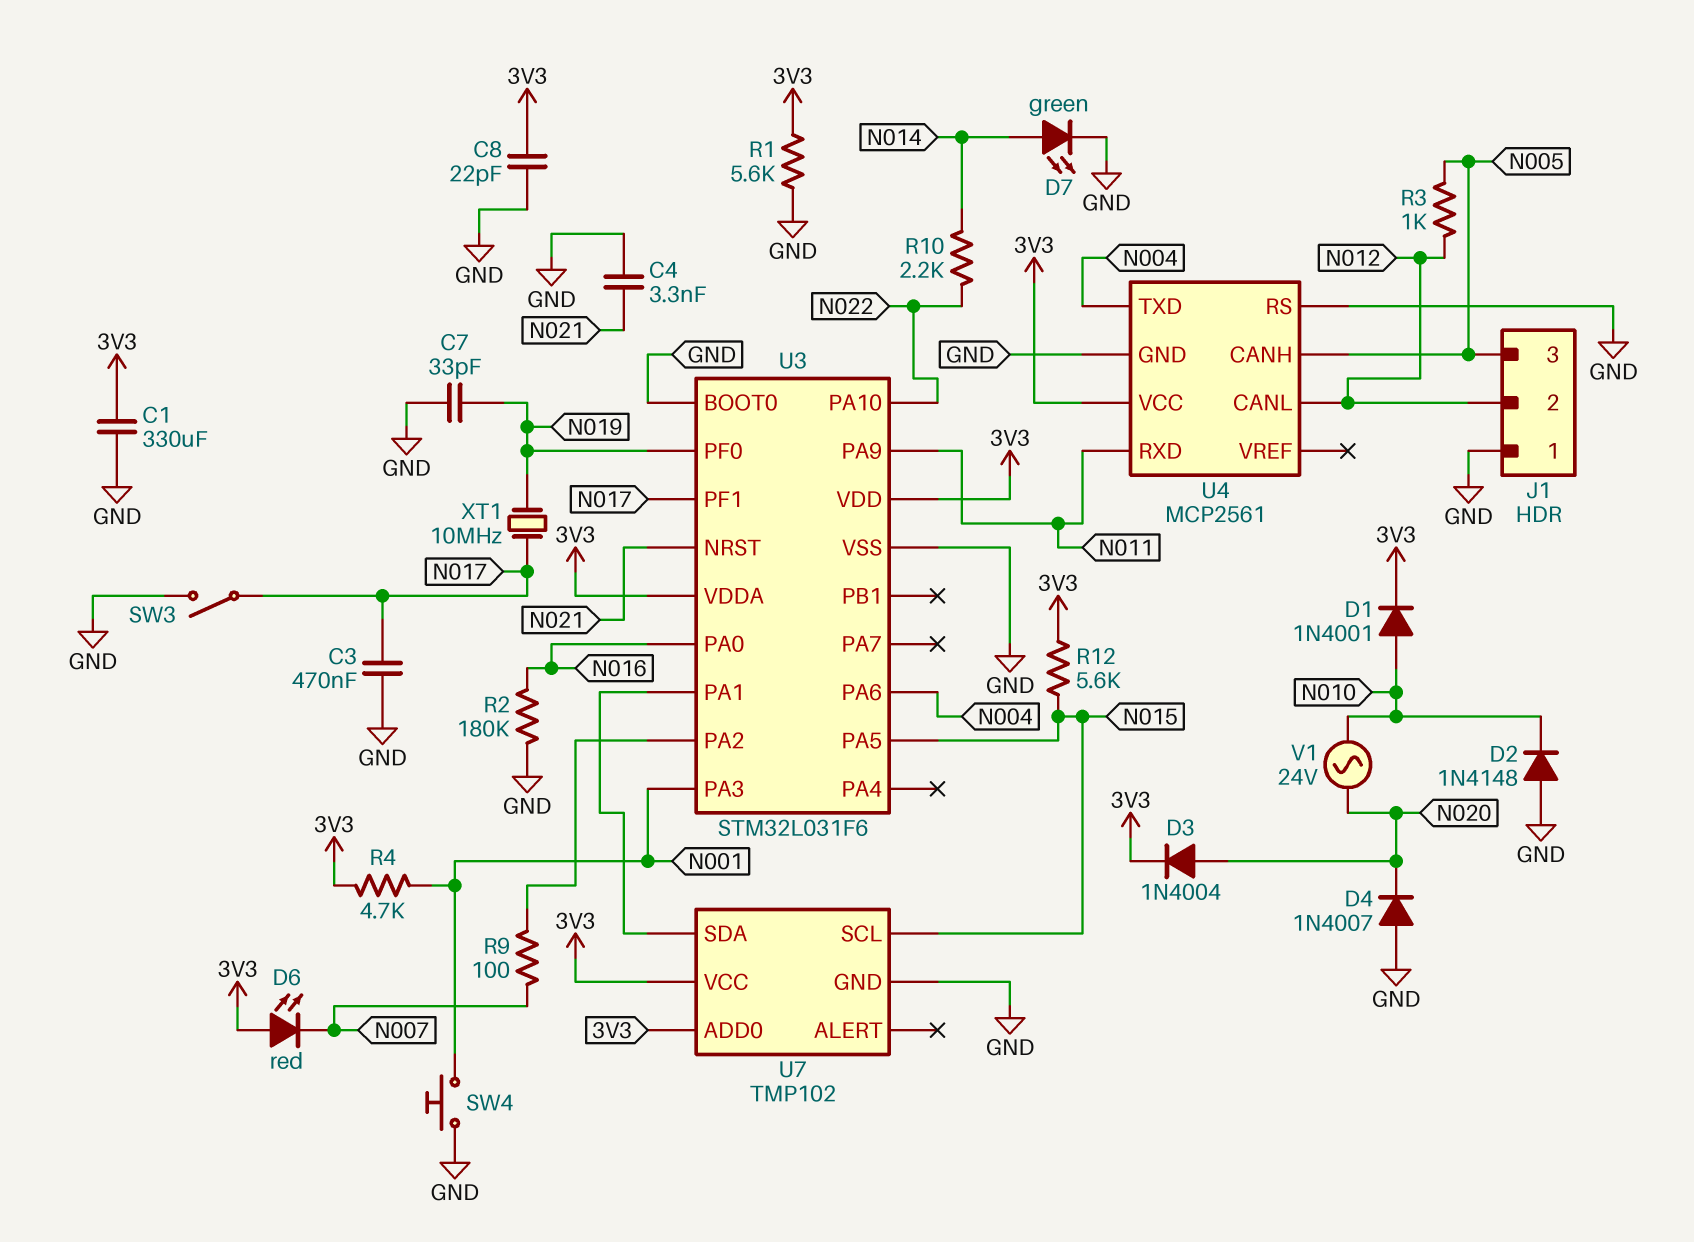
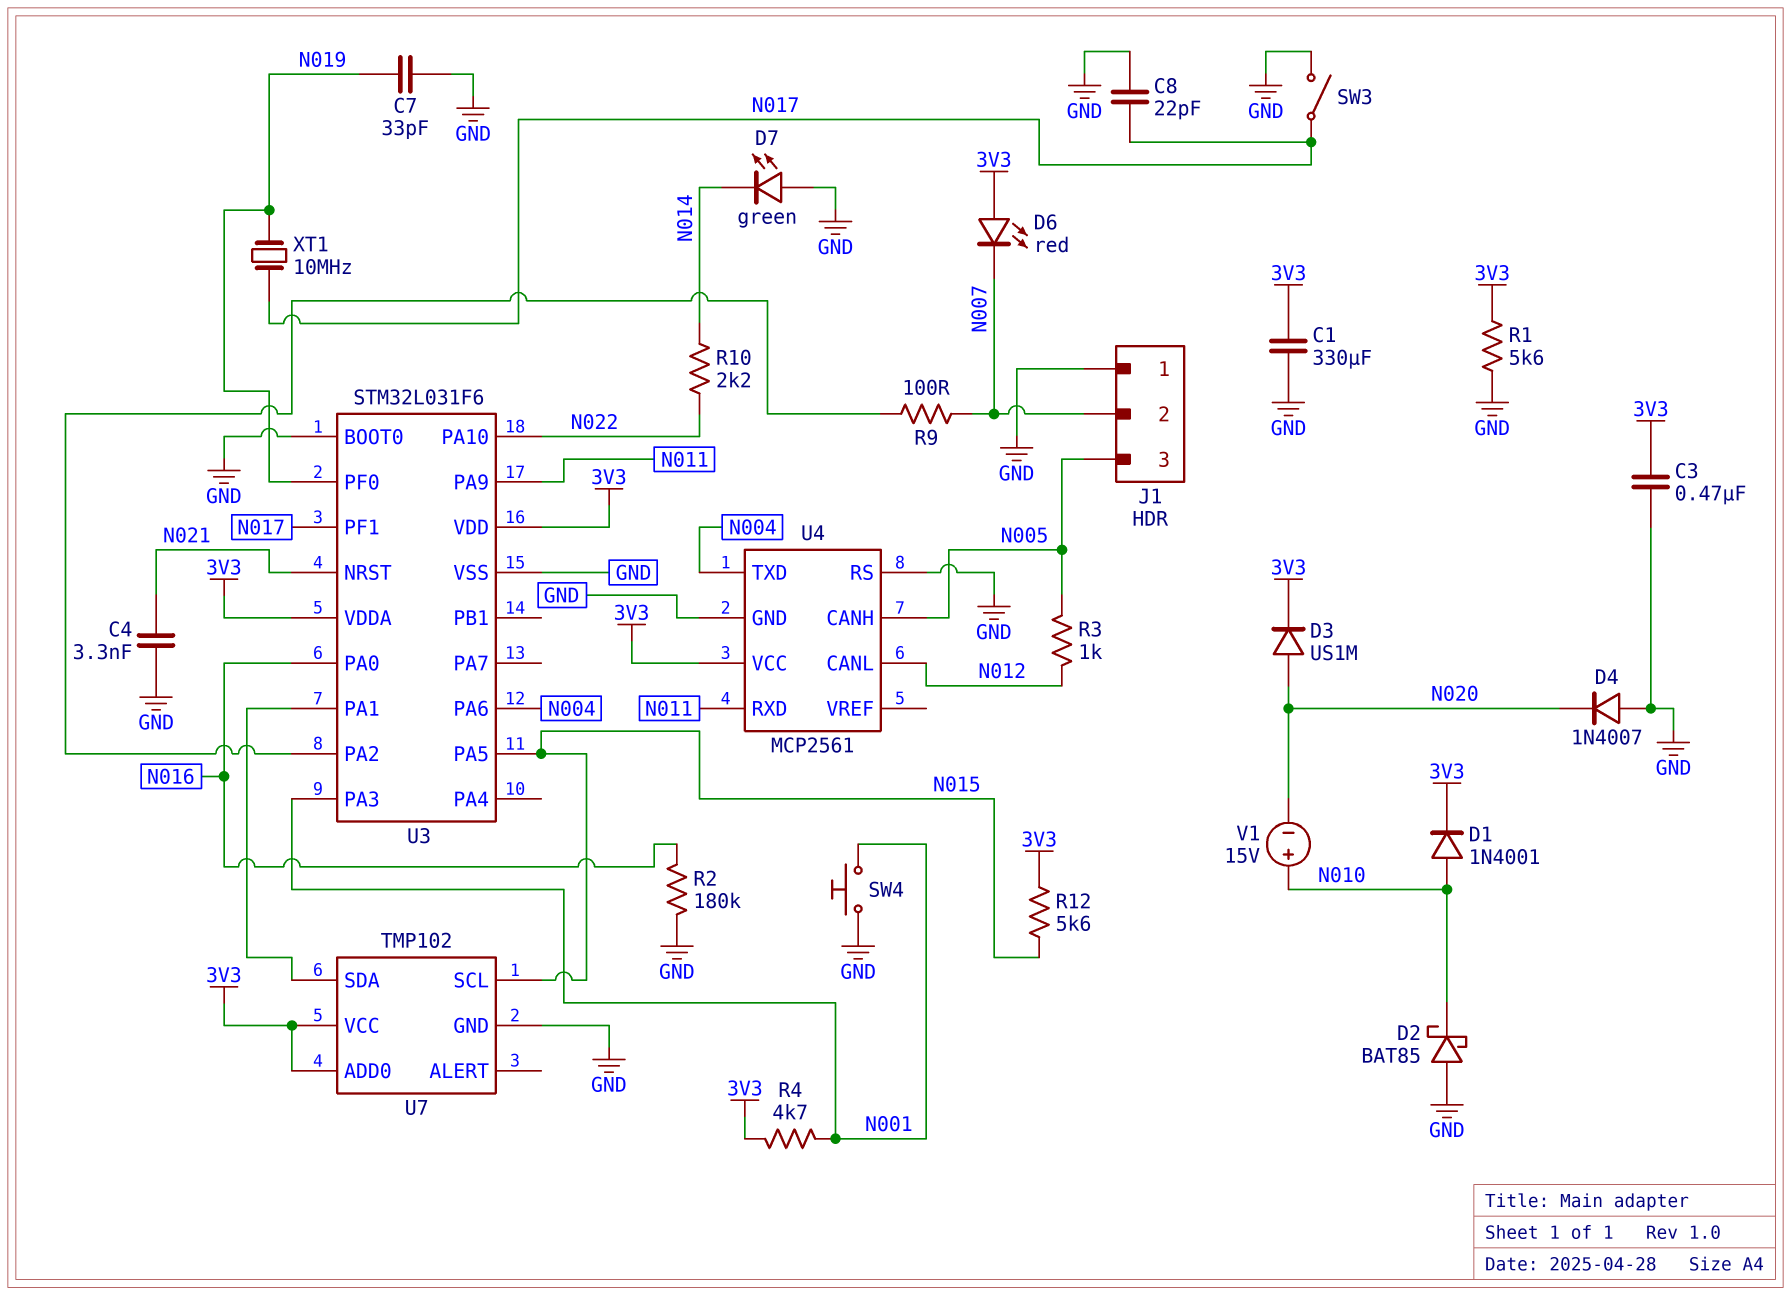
C3: 470nF (GND, N017) -> 470nF (3V3, GND)
C8: 22pF (3V3, GND) -> 22pF (GND, N017)
D2: diode 1N4148 (A GND, K N010) -> schottky BAT85 (A GND, K N010)
D3: diode 1N4004 (A N020, K 3V3) -> diode US1M (A N020, K 3V3)
D7: LED green (A N014, K GND) -> LED green (A GND, K N014)
J1 pin 2: N012 -> N007
V1: AC 24V (N010, N020) -> 15V (plus N010, minus N020)

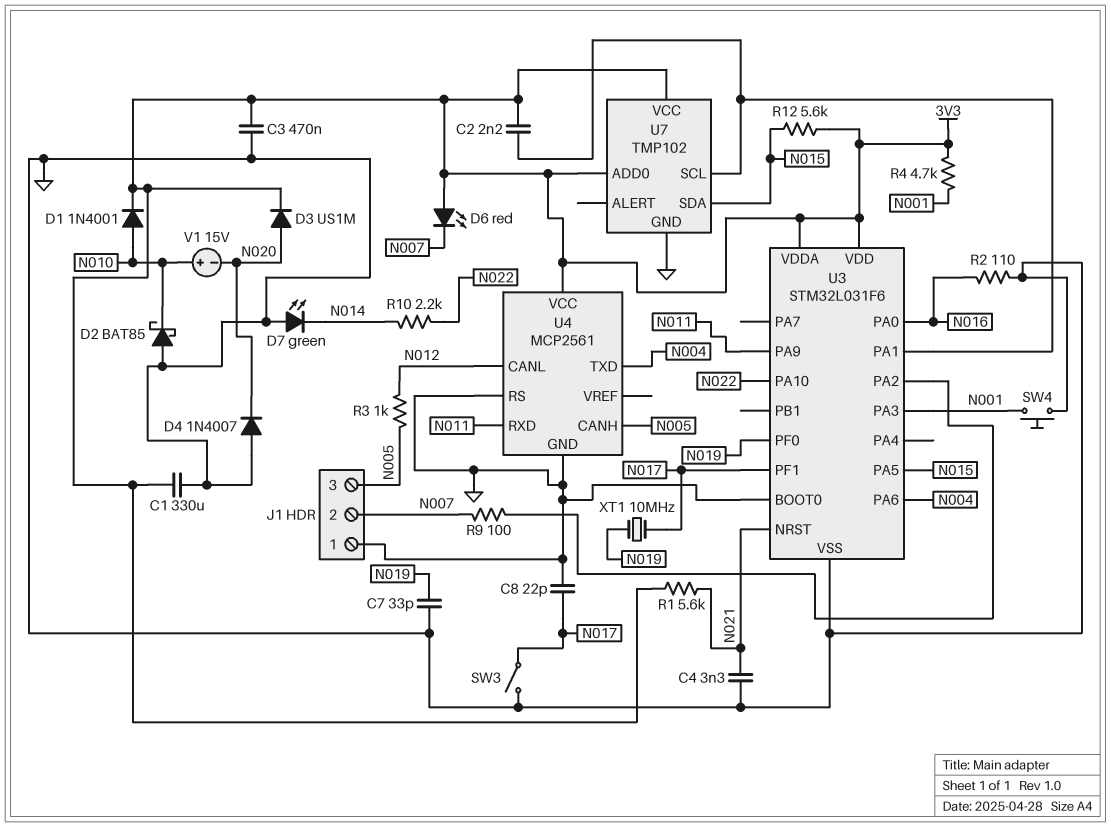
C2: none -> 2.2nF (3V3, U3/PA1)
R1: 5.6k (3V3, GND) -> 5.6k (3V3, N021)
R2: 180k (GND, N016) -> 110 (GND, N016)
U7 pin SCL: N015 -> U3/PA1
U7 pin SDA: U3/PA1 -> N015

